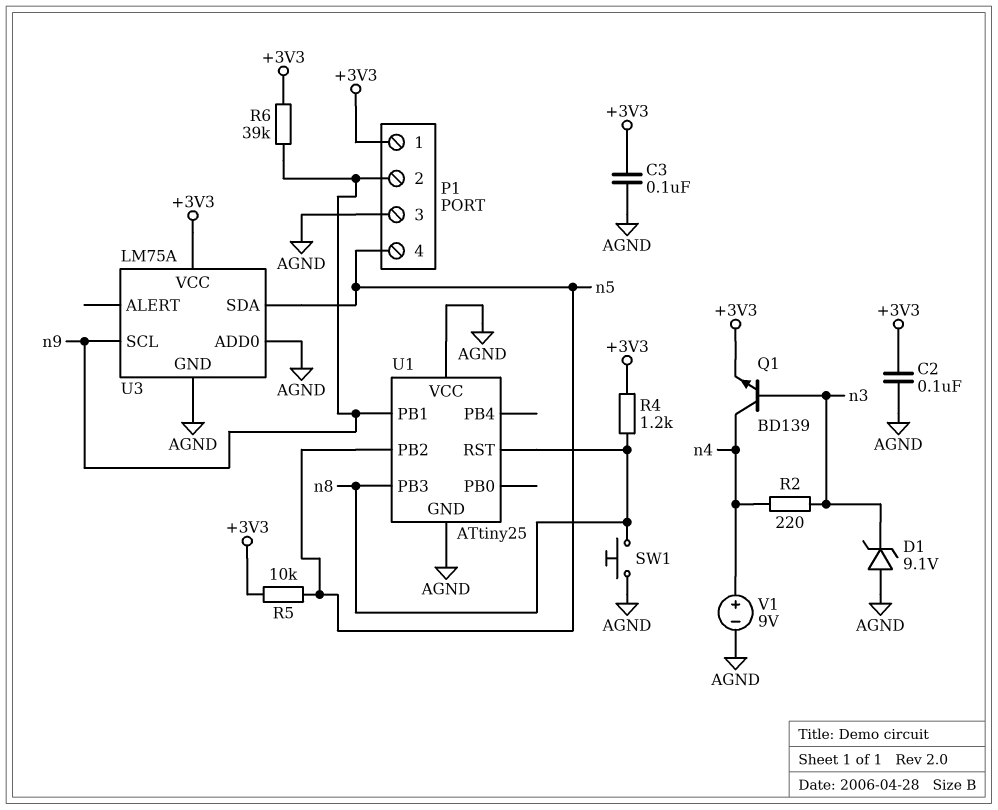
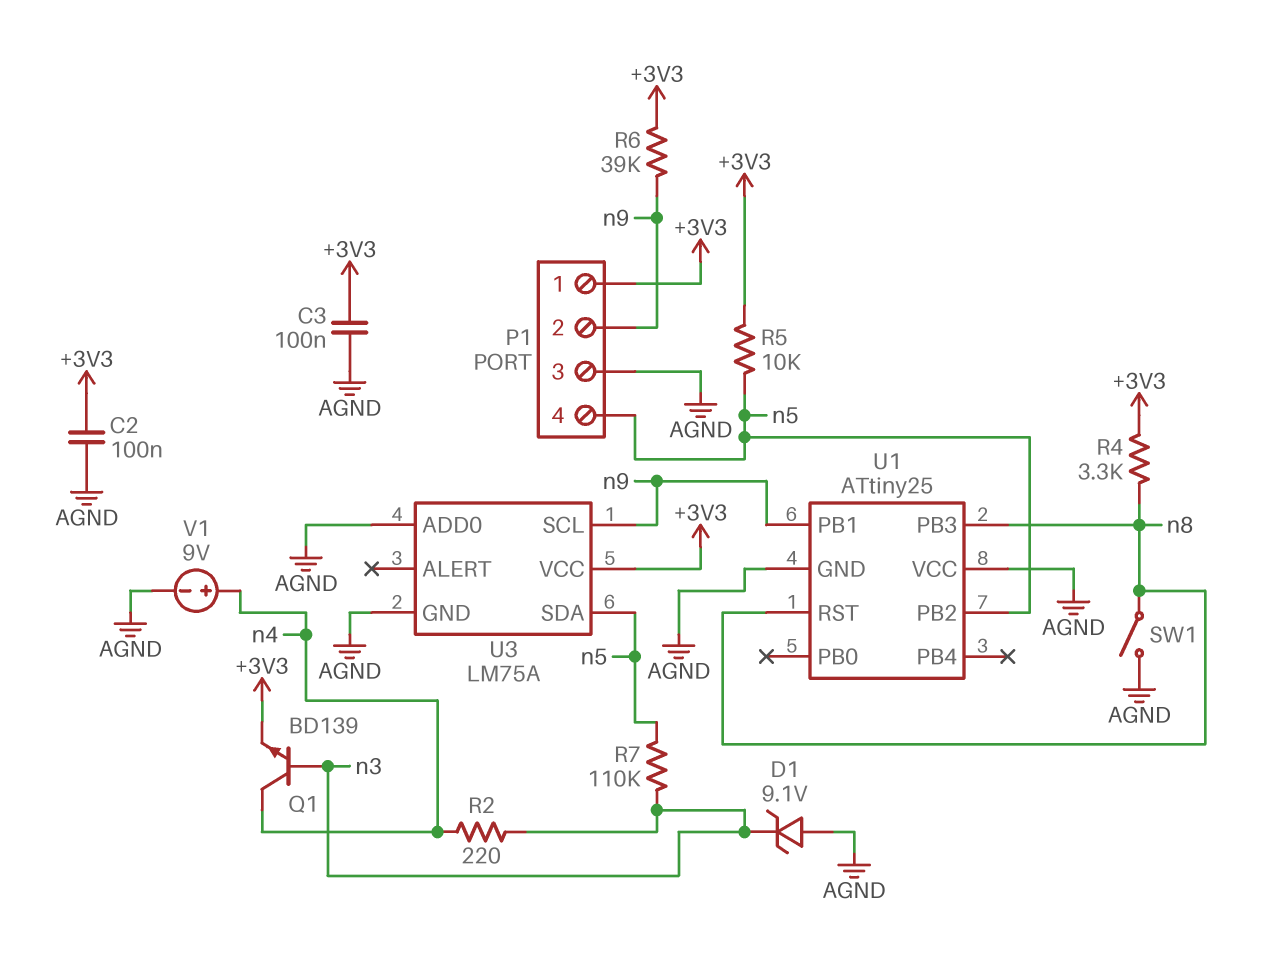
R4: 1.2k (+3V3, n8) -> 3.3k (+3V3, n8)
R7: none -> 110k (n3, n5)
SW1: button (AGND, n8) -> switch (AGND, n8)

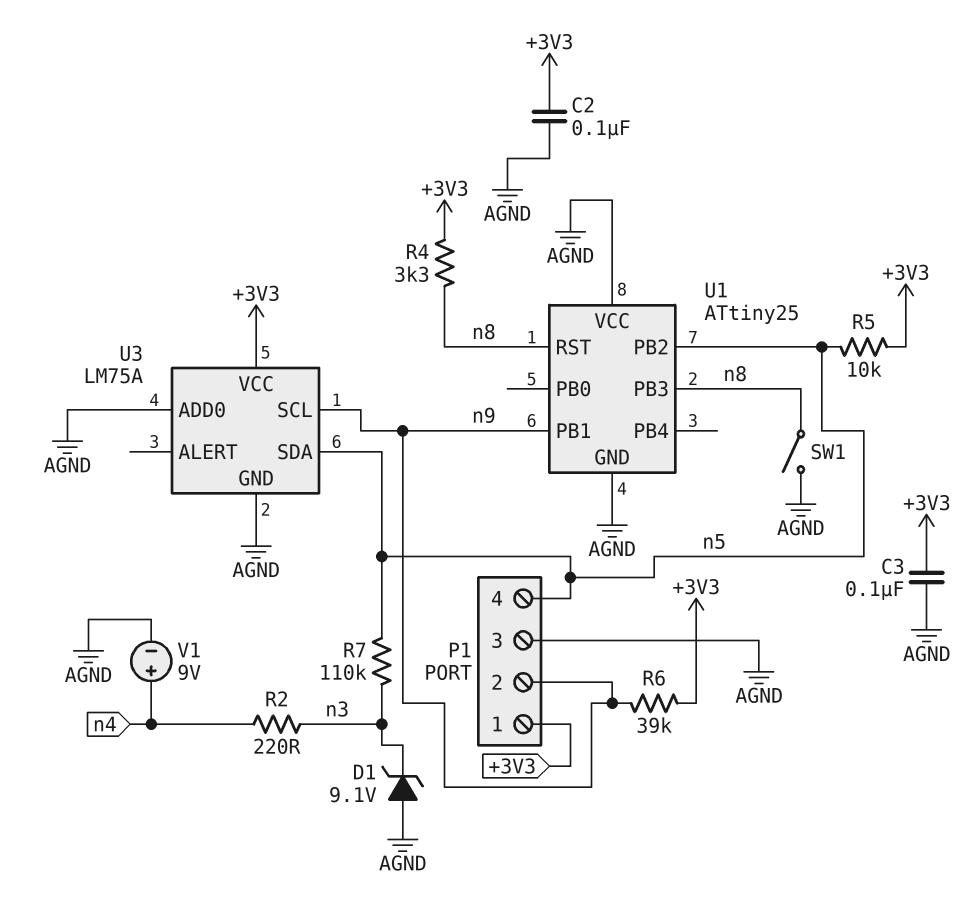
Q1: NPN BD139 (B n3, C n4, E +3V3) -> none

